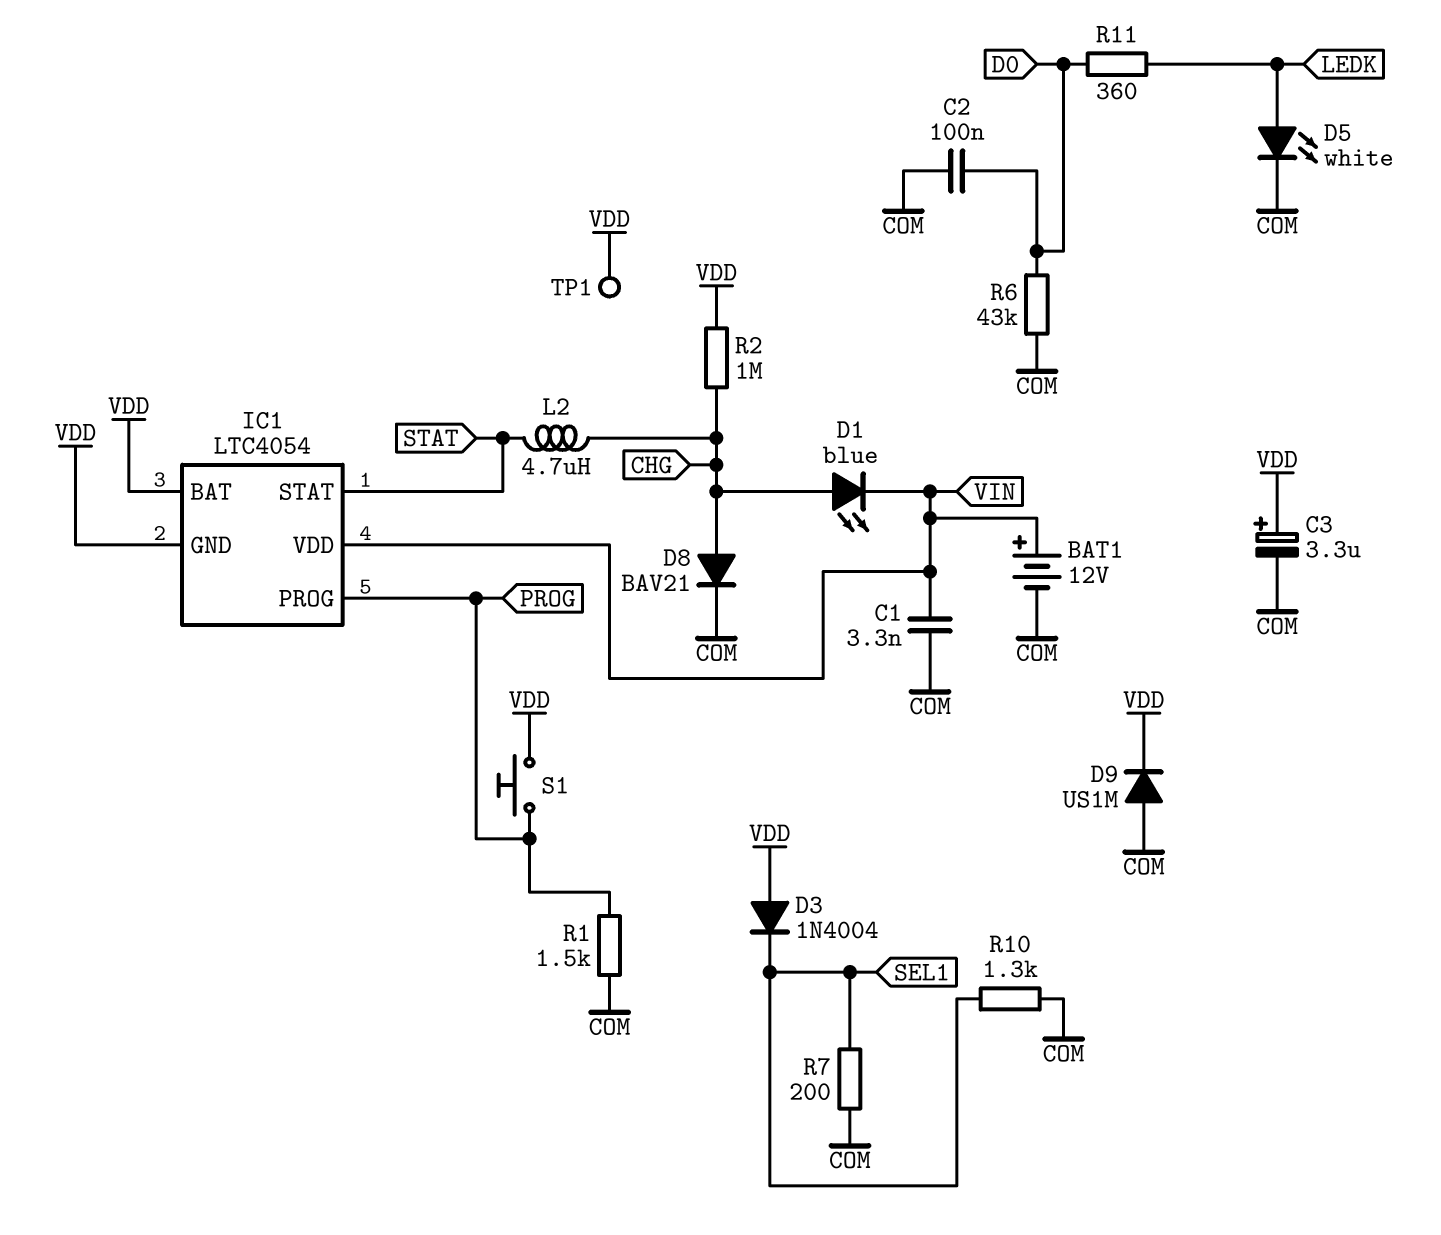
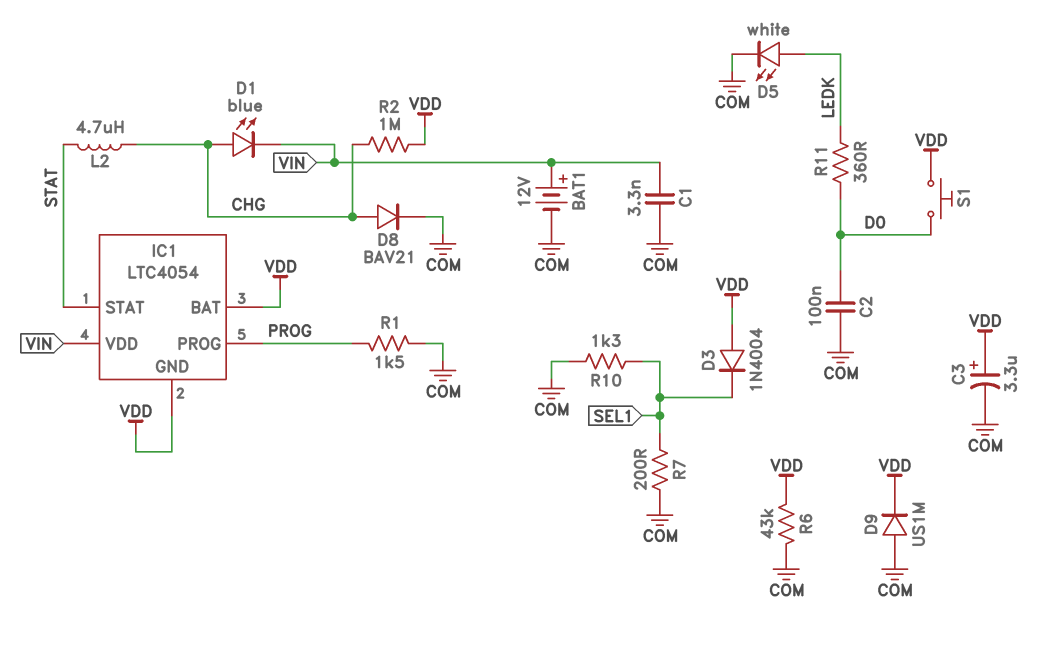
R6: 43k (COM, D0) -> 43k (COM, VDD)
S1: button (PROG, VDD) -> button (D0, VDD)
TP1: test point (VDD) -> none

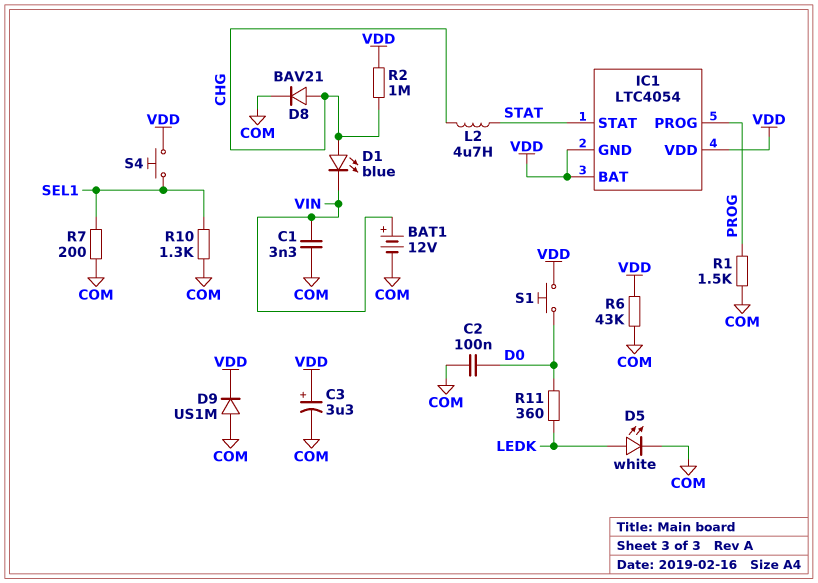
D3: diode 1N4004 (A VDD, K SEL1) -> none
IC1 pin VDD: VIN -> VDD
S4: none -> button (SEL1, VDD)

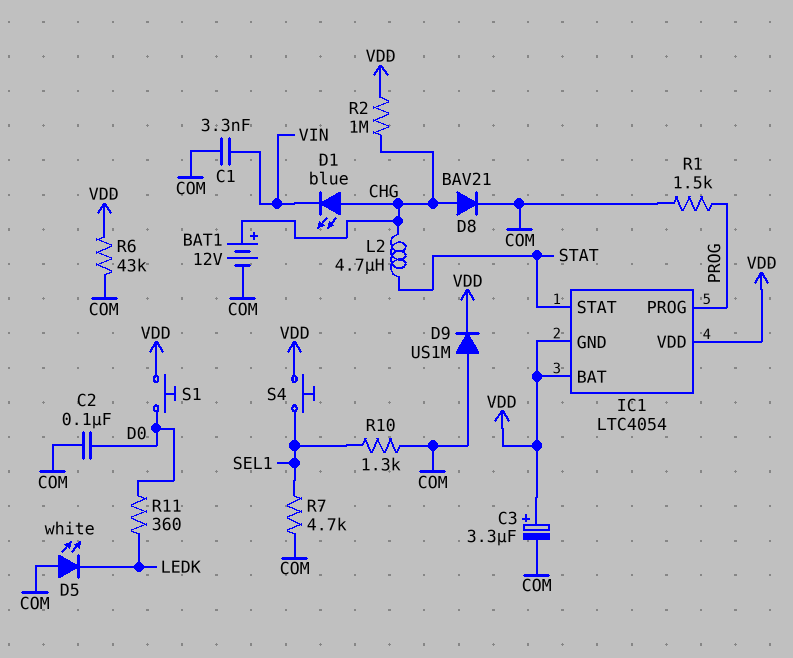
BAT1: 12V (plus VIN, minus COM) -> 12V (plus CHG, minus COM)
D5: LED white (A LEDK, K COM) -> LED white (A COM, K LEDK)
R7: 200 (COM, SEL1) -> 4.7k (COM, SEL1)

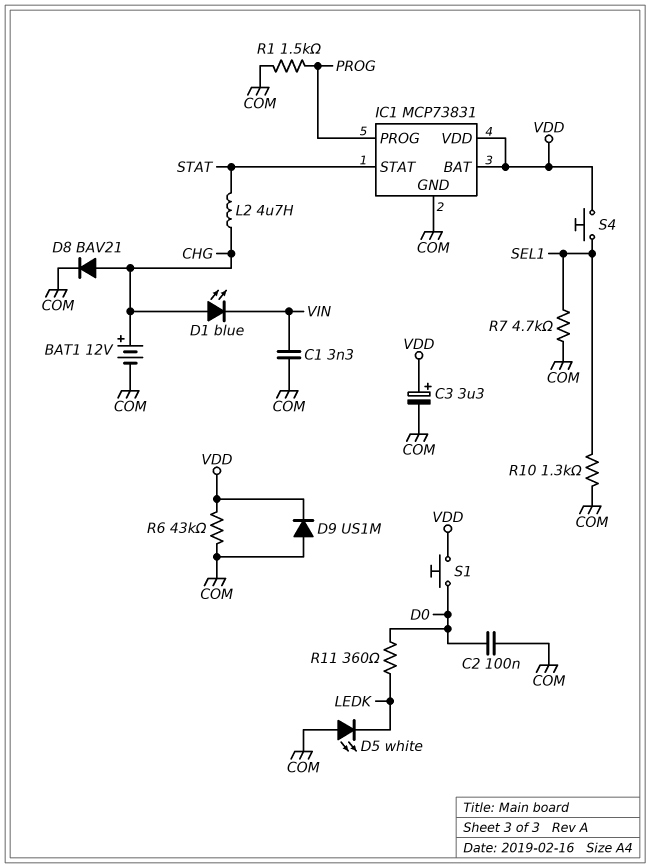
IC1: LTC4054 -> MCP73831
IC1 pin GND: VDD -> COM
R2: 1M (CHG, VDD) -> none

